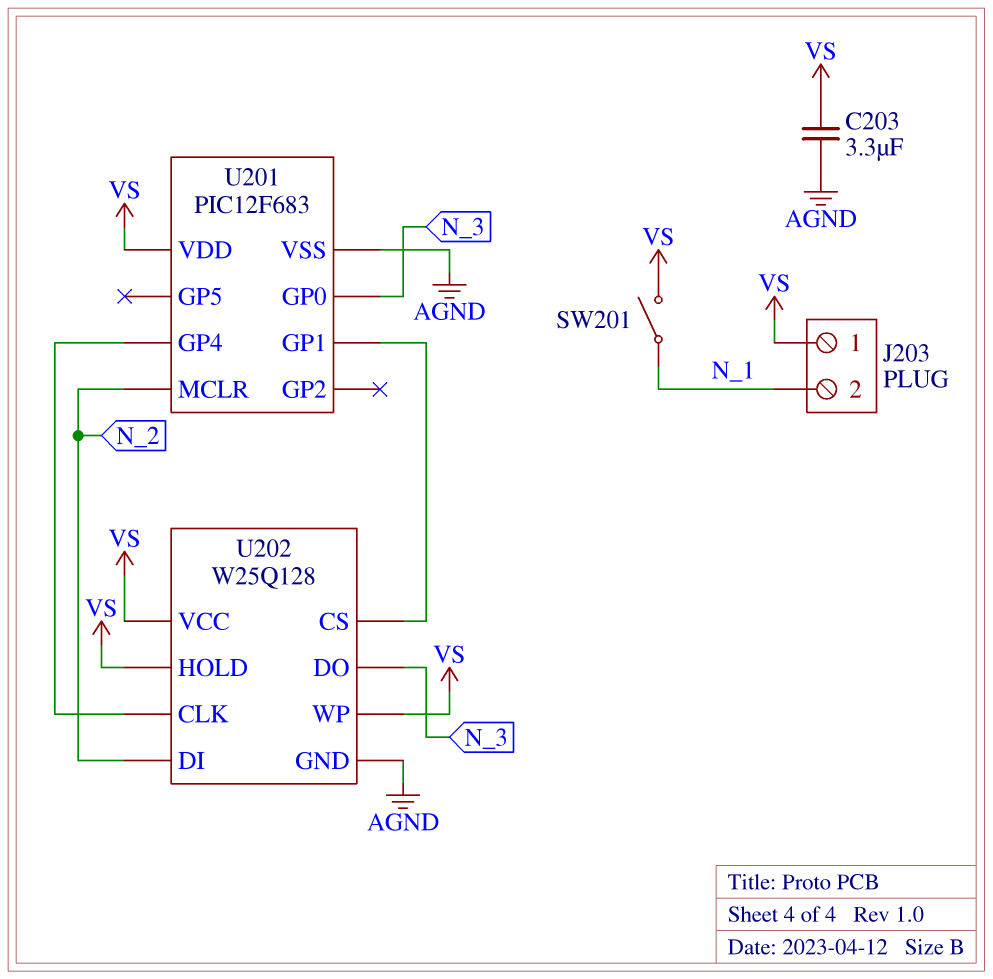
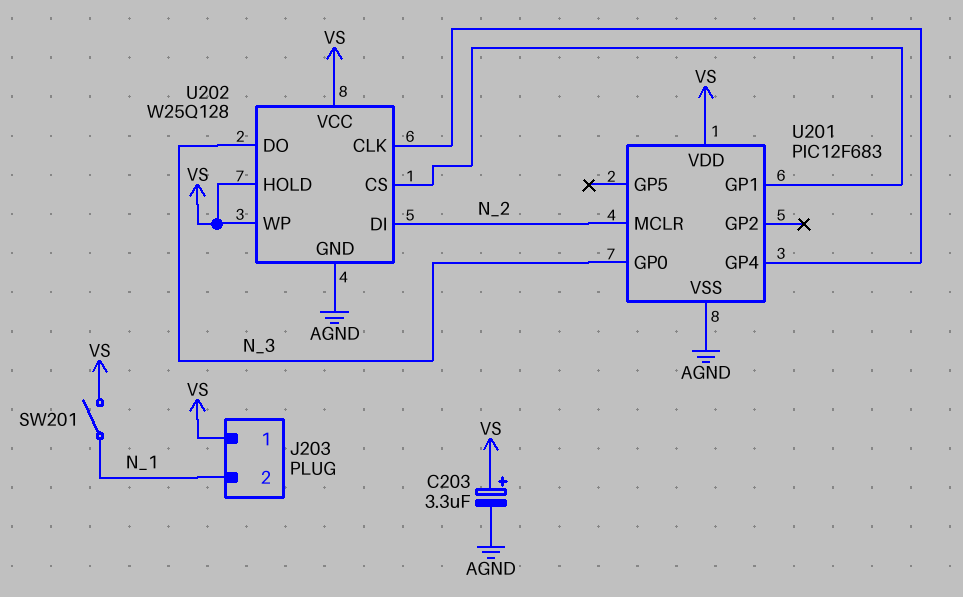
C203: 3.3uF (AGND, VS) -> 3.3uF (plus VS, minus AGND)

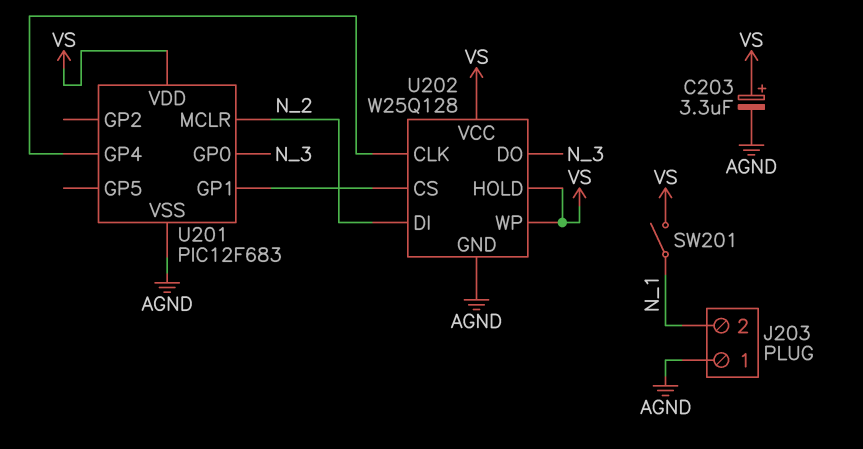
J203 pin 1: VS -> AGND

